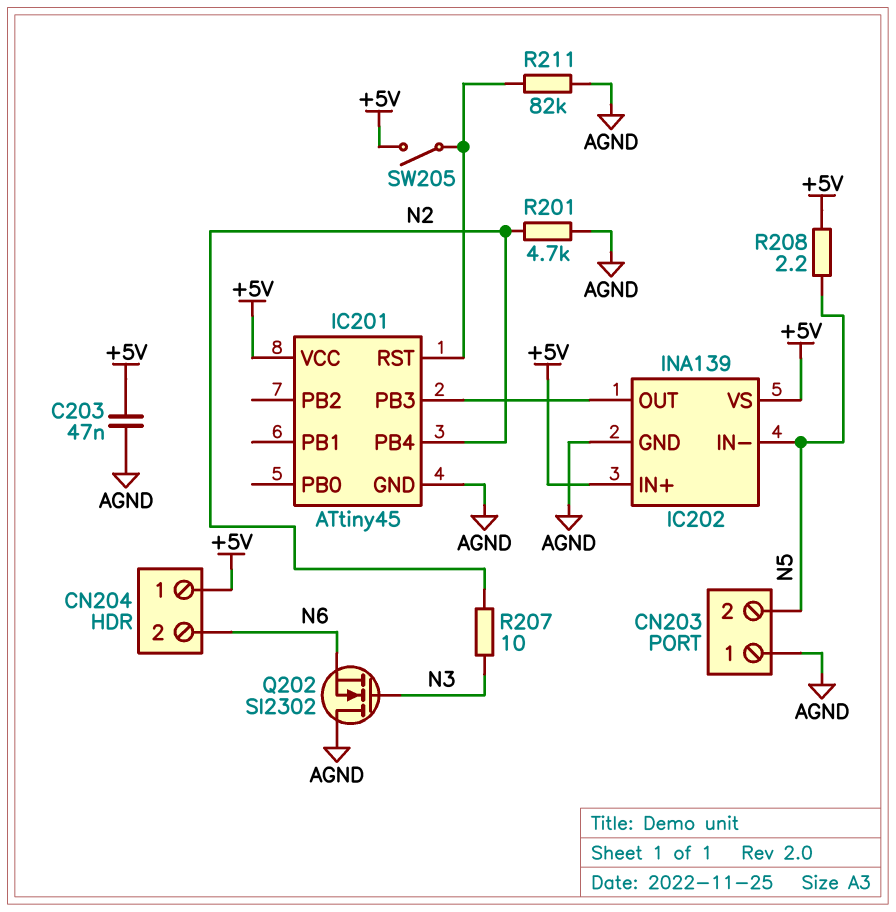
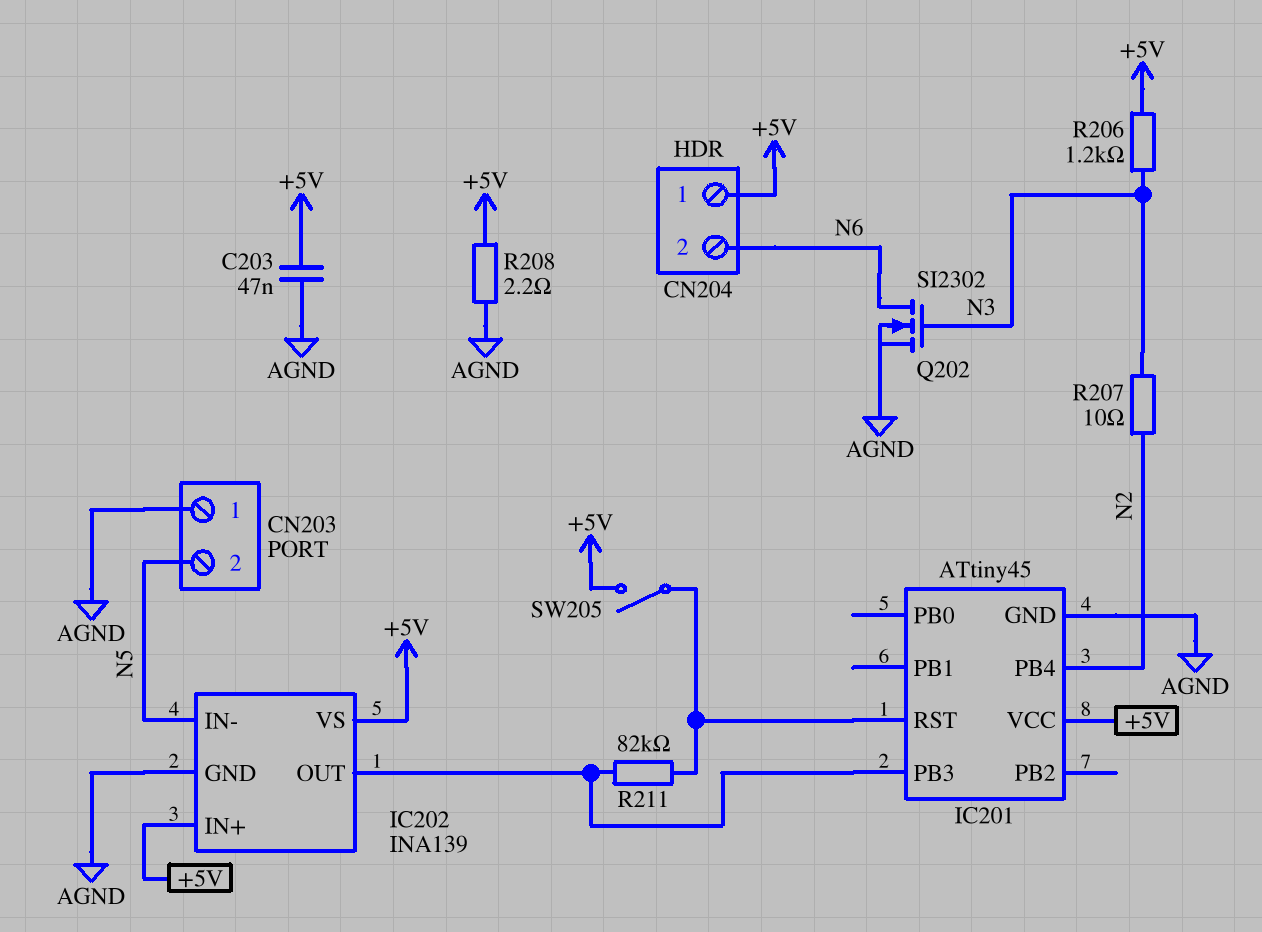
Q202: NMOS SI2302 (G N3, D AGND, S N6) -> NMOS SI2302 (G N3, D N6, S AGND)
R201: 4.7k (AGND, N2) -> none
R206: none -> 1.2k (+5V, N3)
R208: 2.2 (+5V, N5) -> 2.2 (+5V, AGND)
R211: 82k (AGND, IC201/RST) -> 82k (IC201/PB3, IC201/RST)

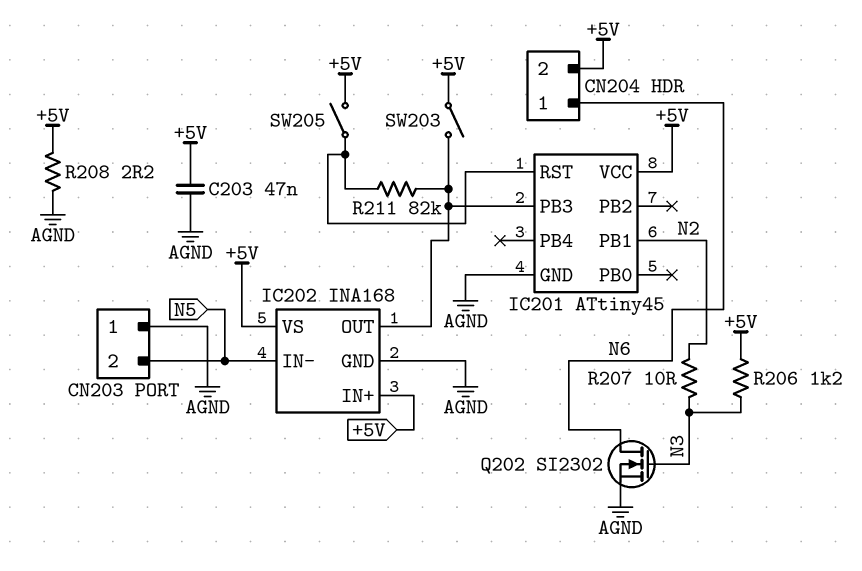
CN204 pin 1: +5V -> N6
CN204 pin 2: N6 -> +5V
IC201 pin PB1: none -> N2
IC201 pin PB4: N2 -> none
IC202: INA139 -> INA168
SW203: none -> switch (+5V, IC201/PB3)

